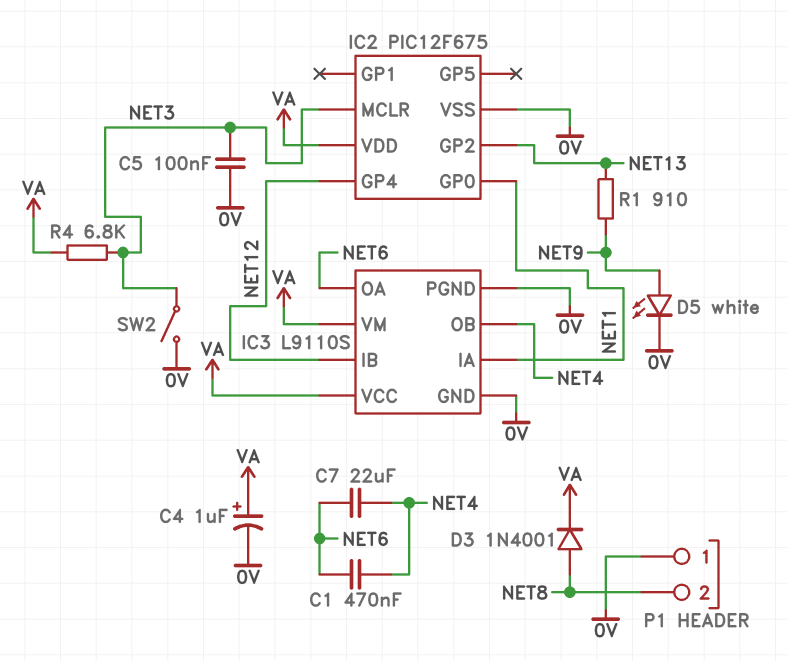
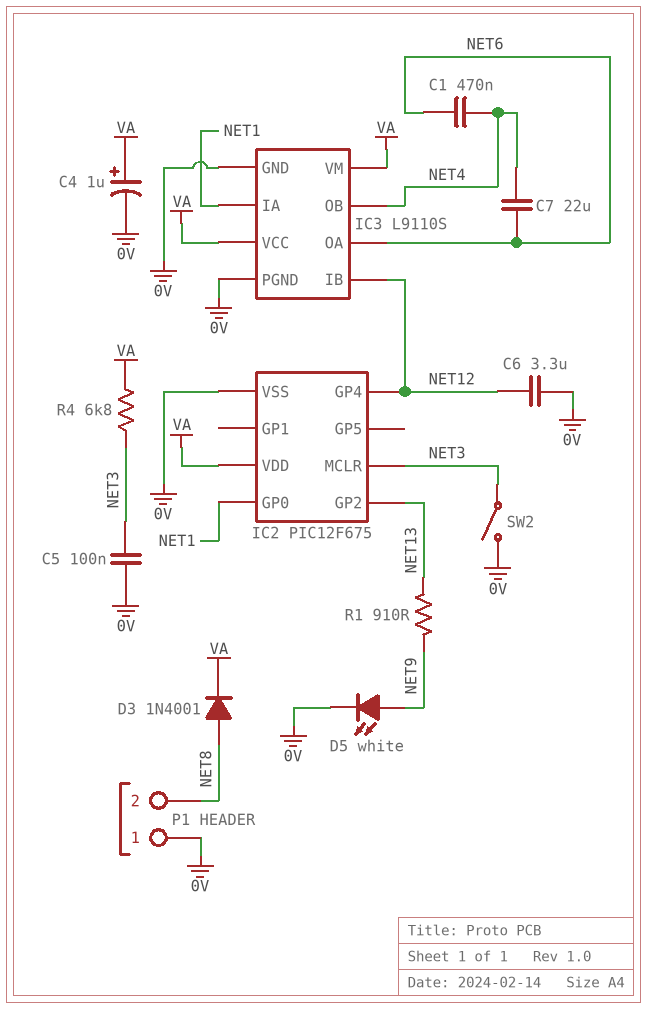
C6: none -> 3.3uF (0V, NET12)

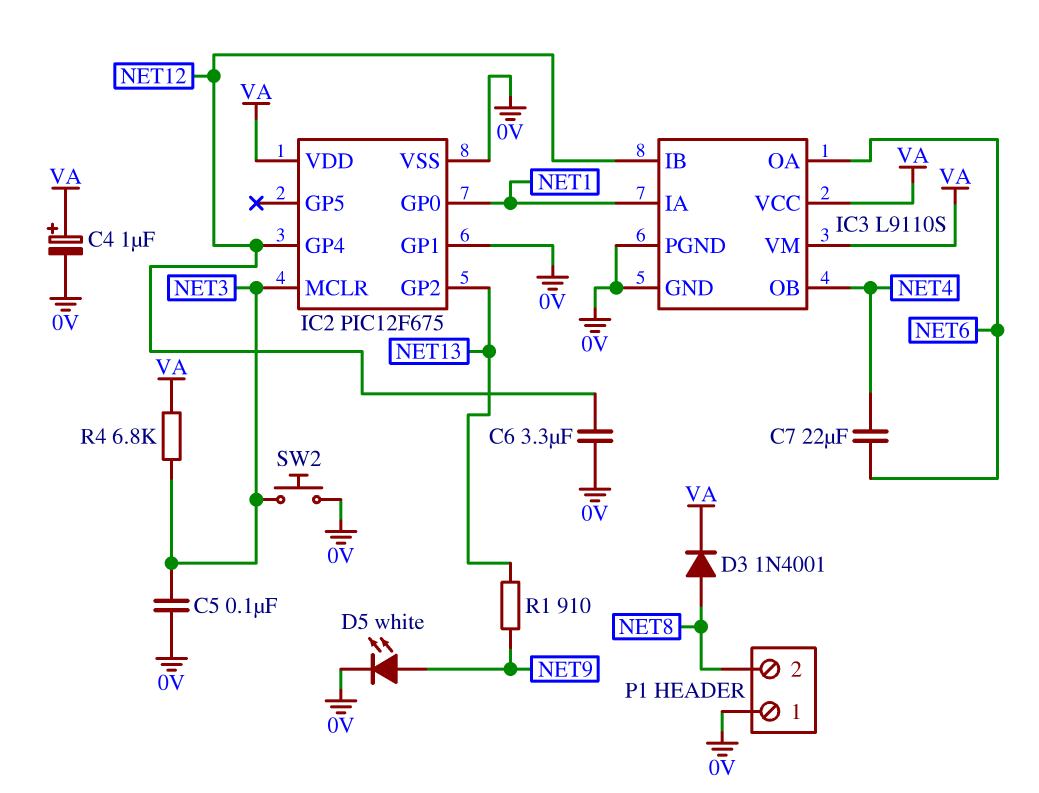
C1: 470nF (NET4, NET6) -> none
IC2 pin GP1: none -> 0V
SW2: switch (0V, NET3) -> button (0V, NET3)

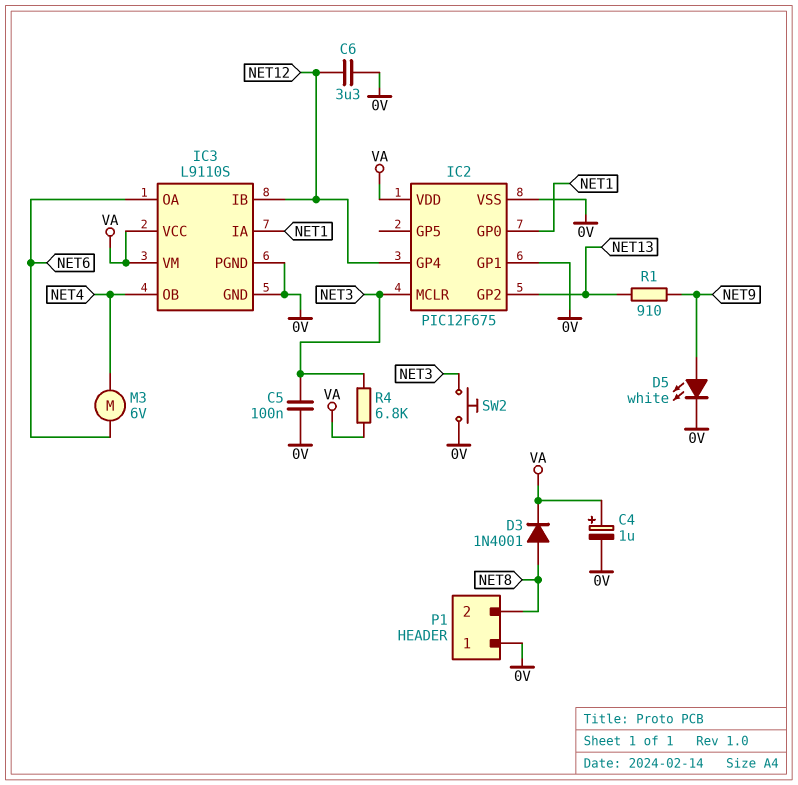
C7: 22uF (NET4, NET6) -> none
M3: none -> motor 6V (NET4, NET6)

